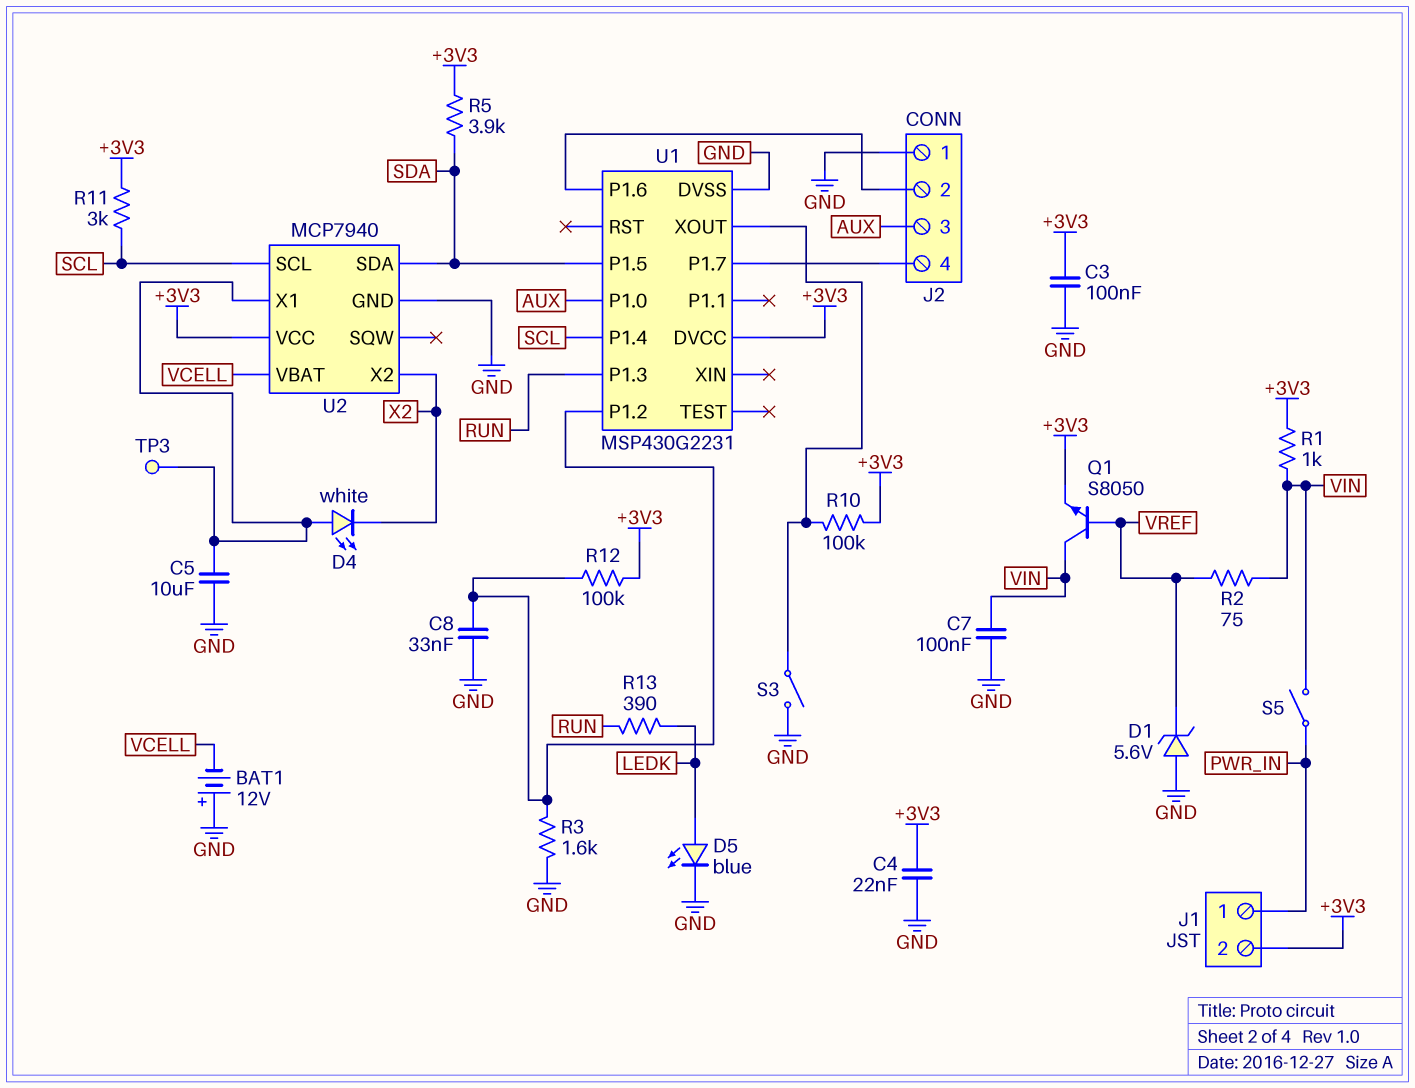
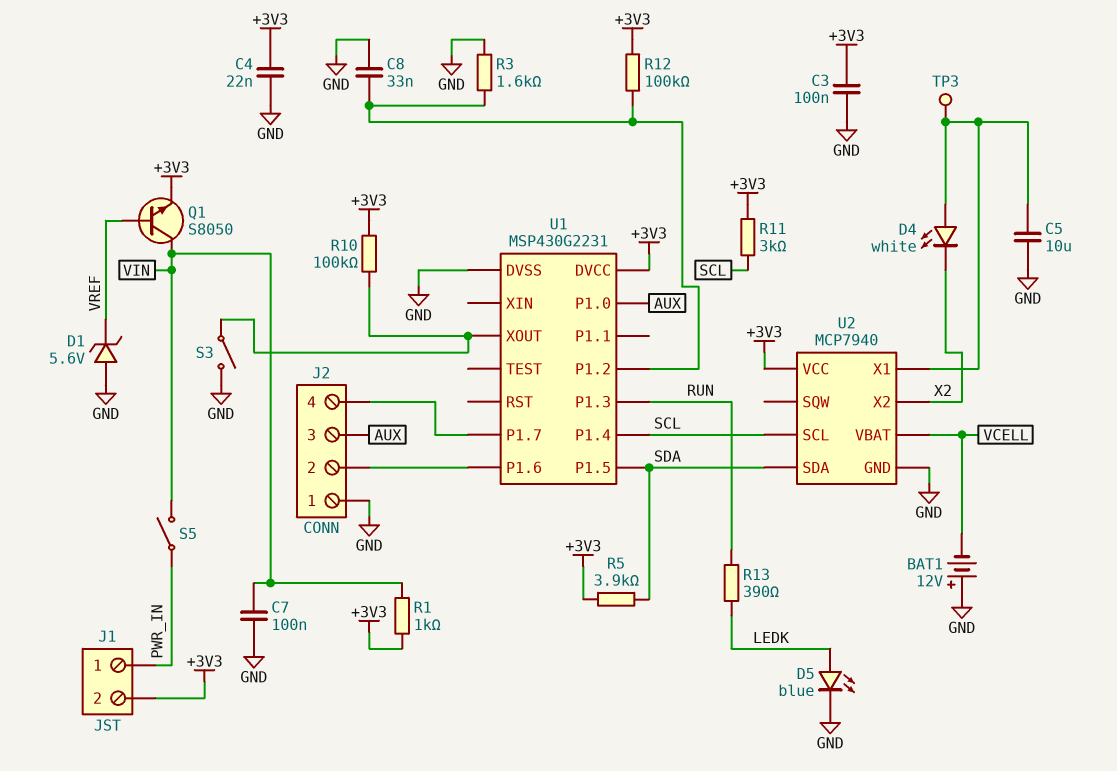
R2: 75 (VIN, VREF) -> none

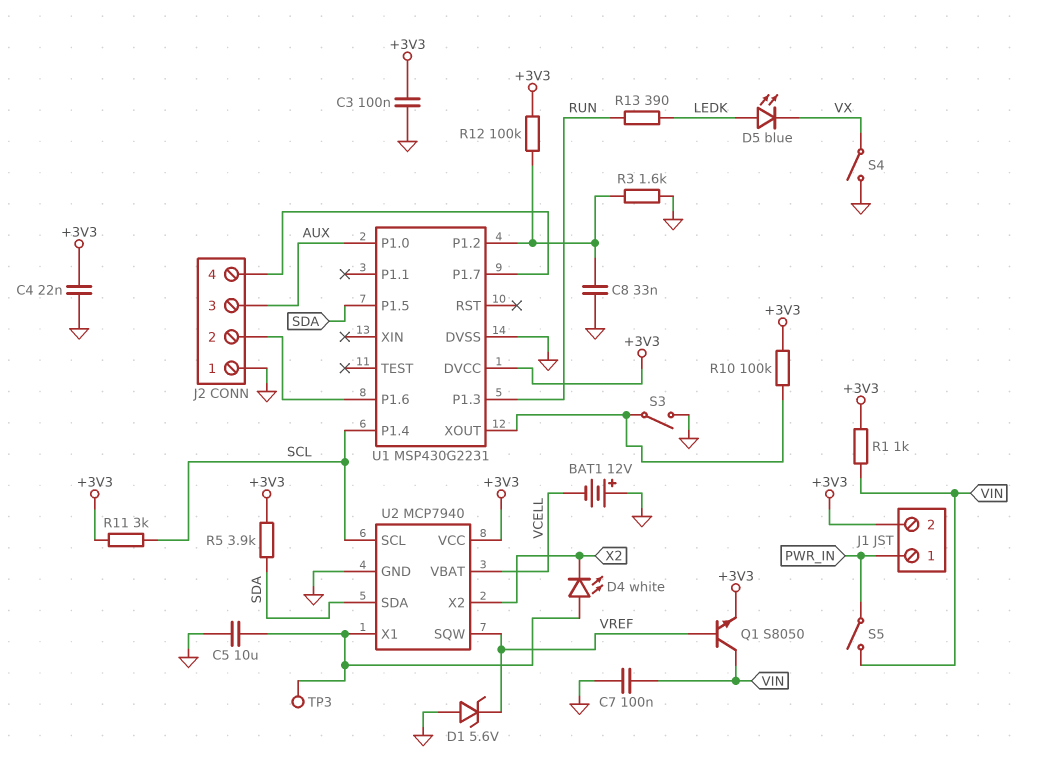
D5: LED blue (A LEDK, K GND) -> LED blue (A LEDK, K VX)
S4: none -> switch (GND, VX)
U2 pin SQW: none -> VREF

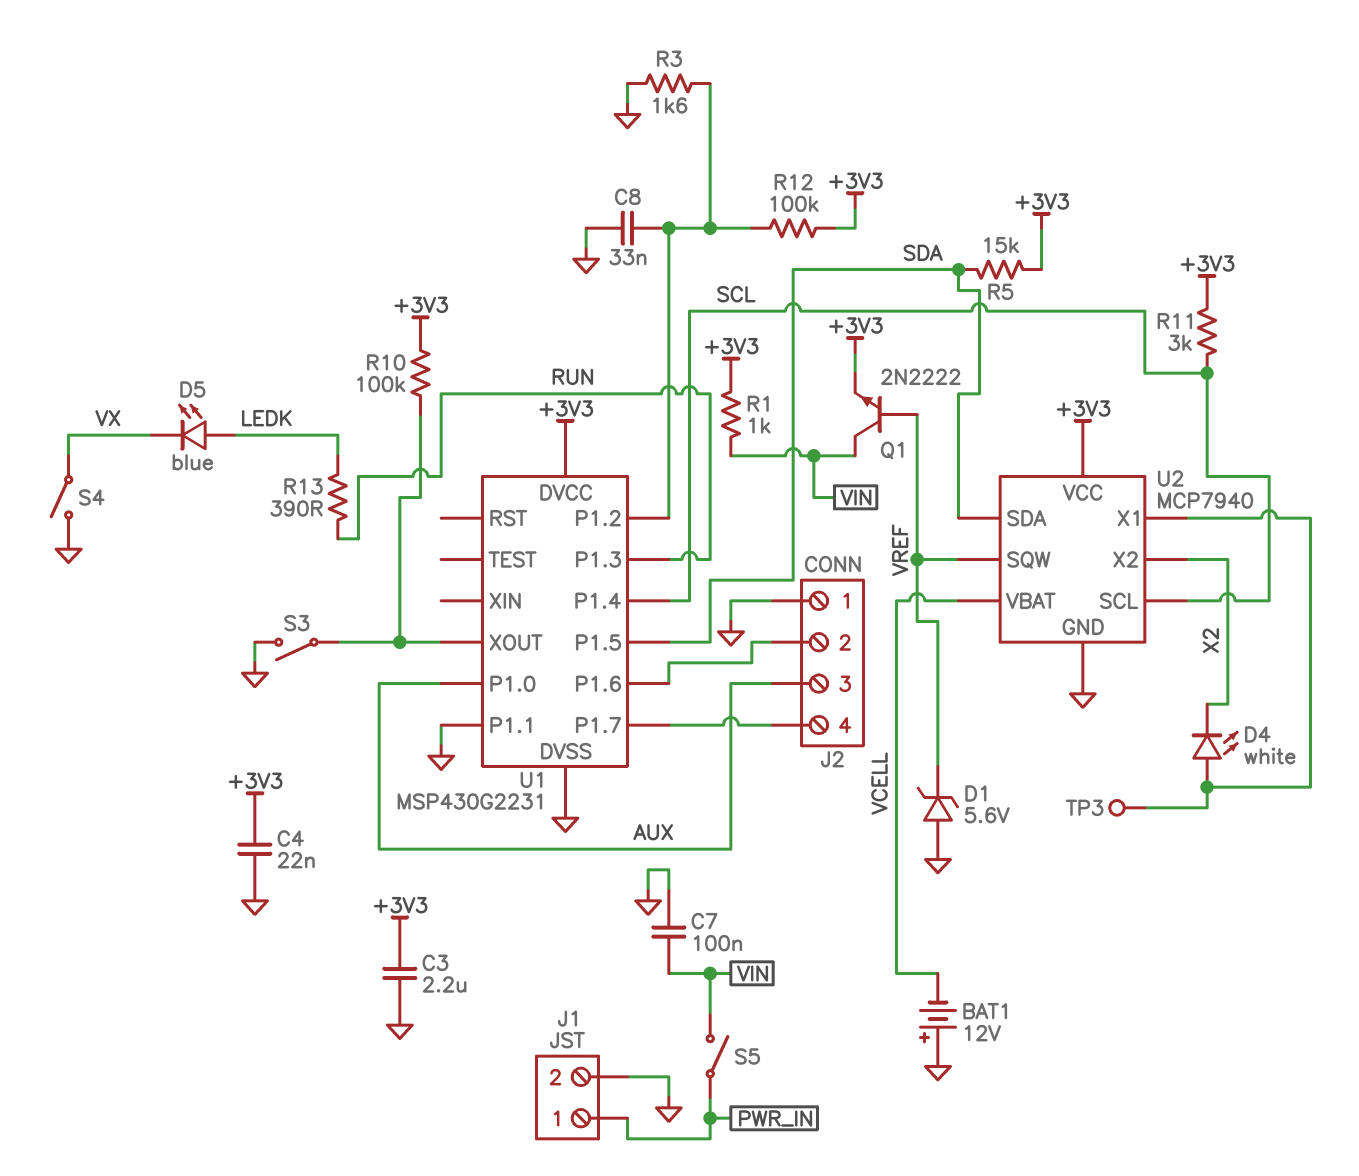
C3: 100nF (+3V3, GND) -> 2.2uF (+3V3, GND)
C5: 10uF (GND, U2/X1) -> none
J1 pin 2: +3V3 -> GND
Q1: NPN S8050 (B VREF, C VIN, E +3V3) -> NPN 2N2222 (B VREF, C VIN, E +3V3)
R5: 3.9k (+3V3, SDA) -> 15k (+3V3, SDA)
U1 pin P1.1: none -> GND

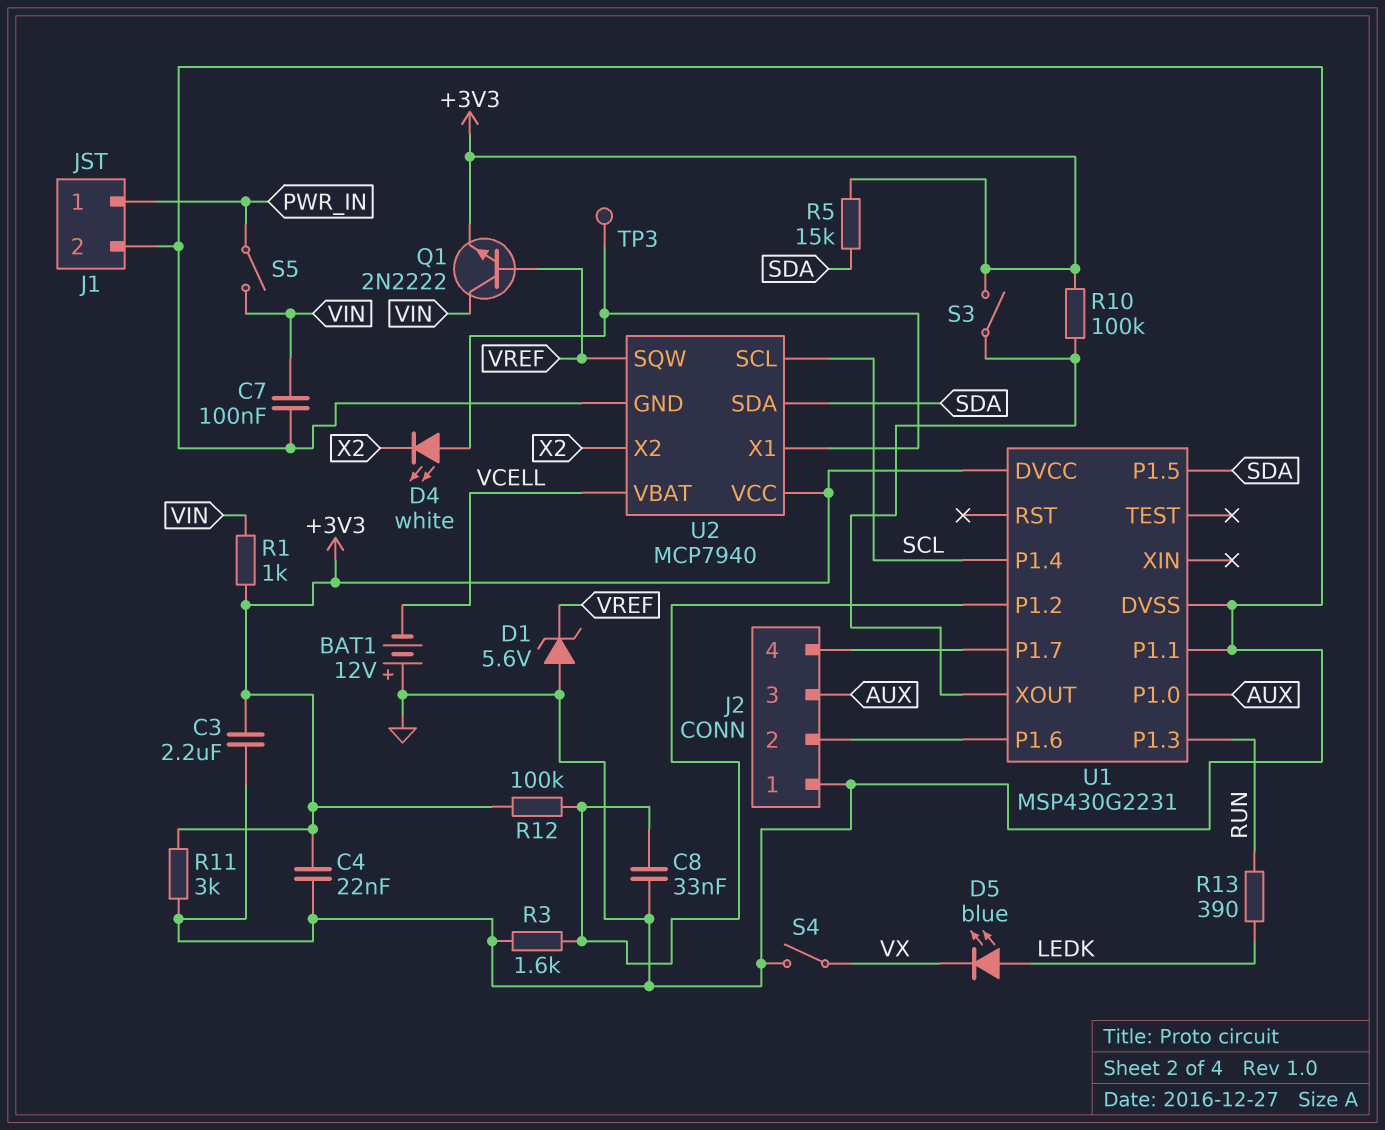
R11: 3k (+3V3, SCL) -> 3k (+3V3, GND)
S3: switch (GND, U1/XOUT) -> switch (+3V3, U1/XOUT)

